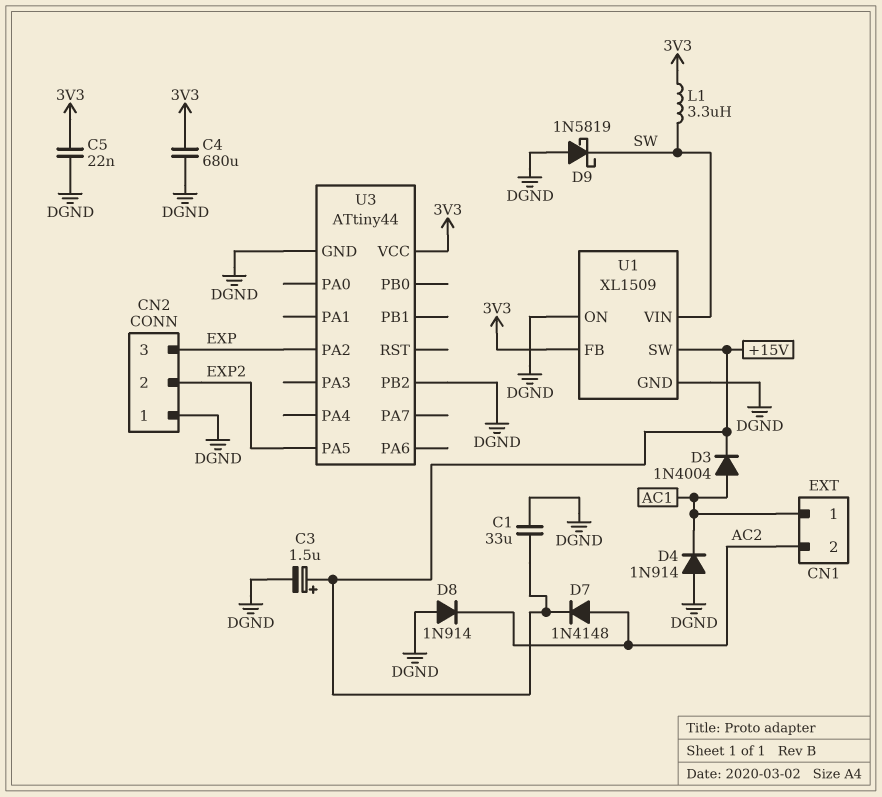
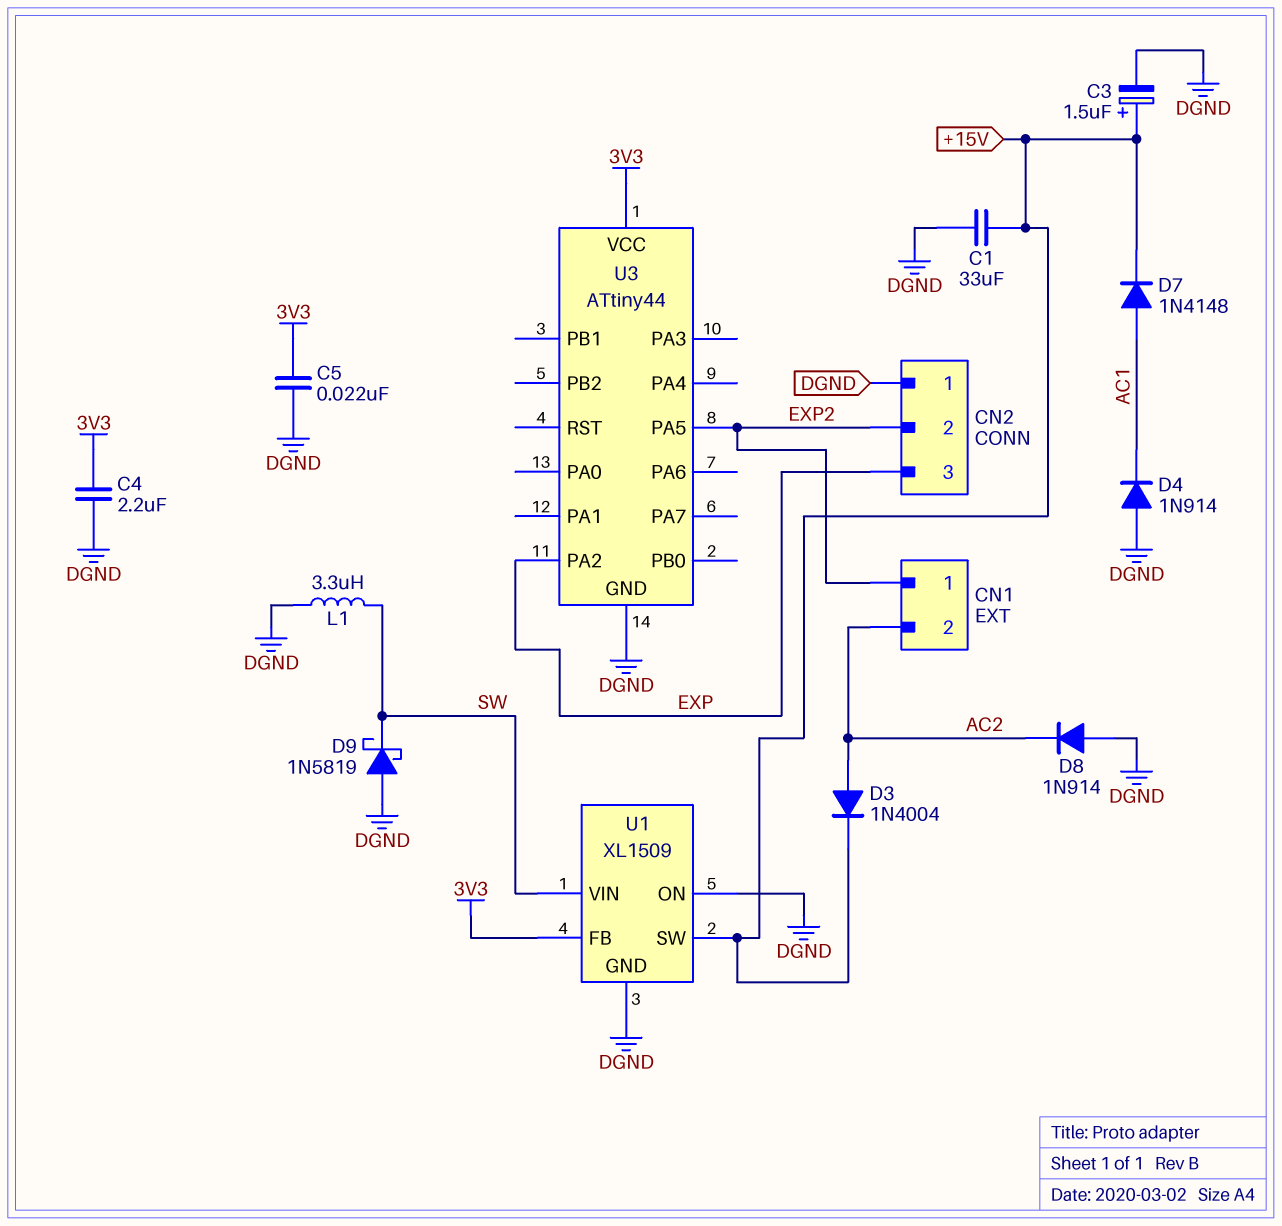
C4: 680uF (3V3, DGND) -> 2.2uF (3V3, DGND)
CN1 pin 1: AC1 -> EXP2
D3: diode 1N4004 (A AC1, K +15V) -> diode 1N4004 (A AC2, K +15V)
D7: diode 1N4148 (A AC2, K +15V) -> diode 1N4148 (A AC1, K +15V)
L1: 3.3uH (3V3, SW) -> 3.3uH (DGND, SW)
U3 pin PB2: DGND -> none

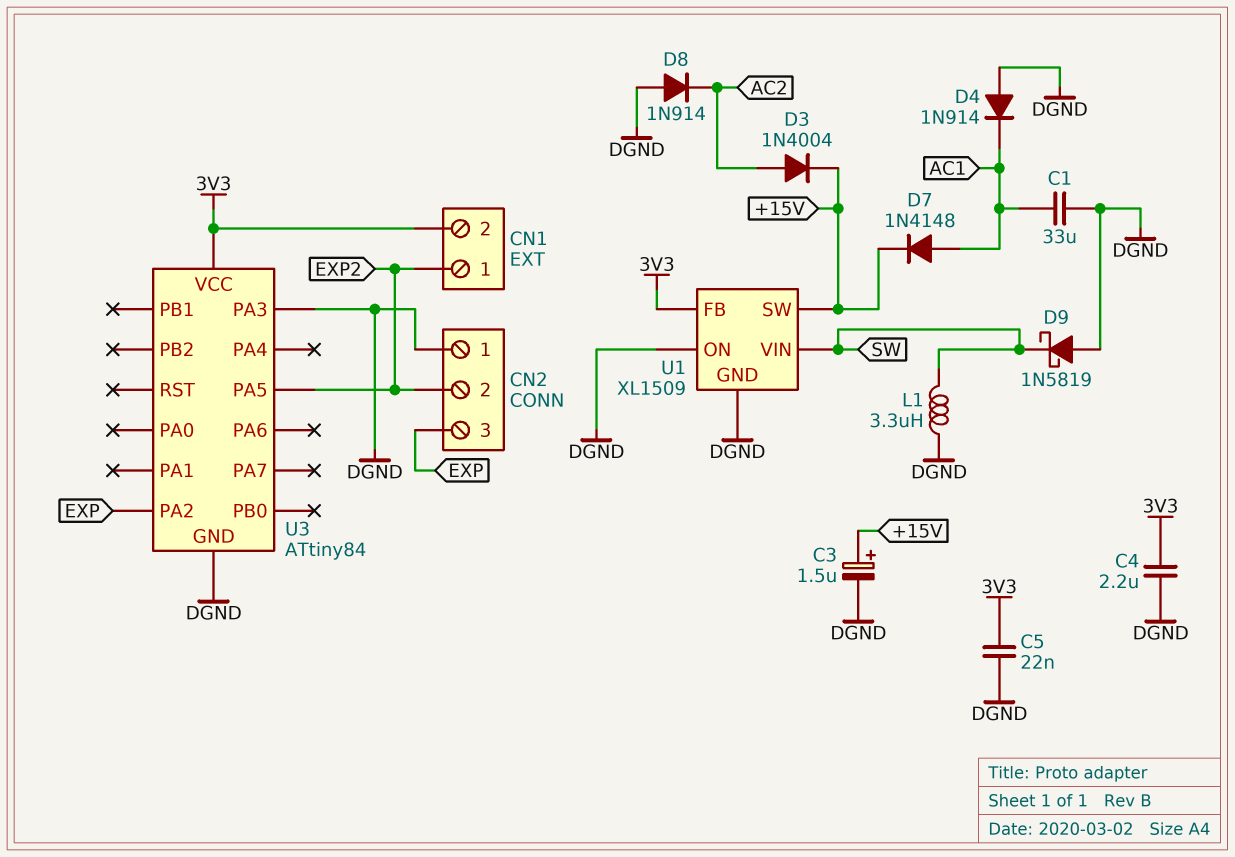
C1: 33uF (+15V, DGND) -> 33uF (AC1, DGND)
CN1 pin 2: AC2 -> 3V3
U3: ATtiny44 -> ATtiny84
U3 pin PA3: none -> DGND

